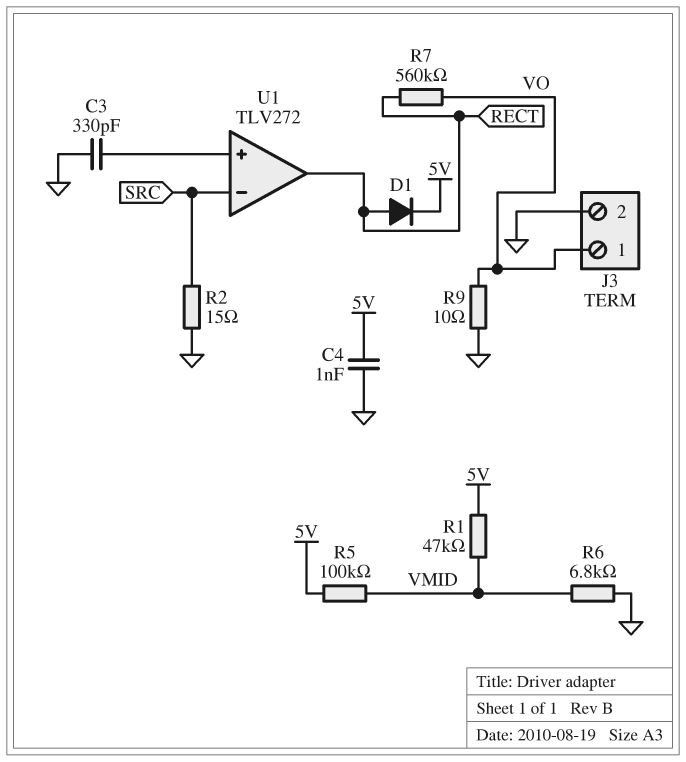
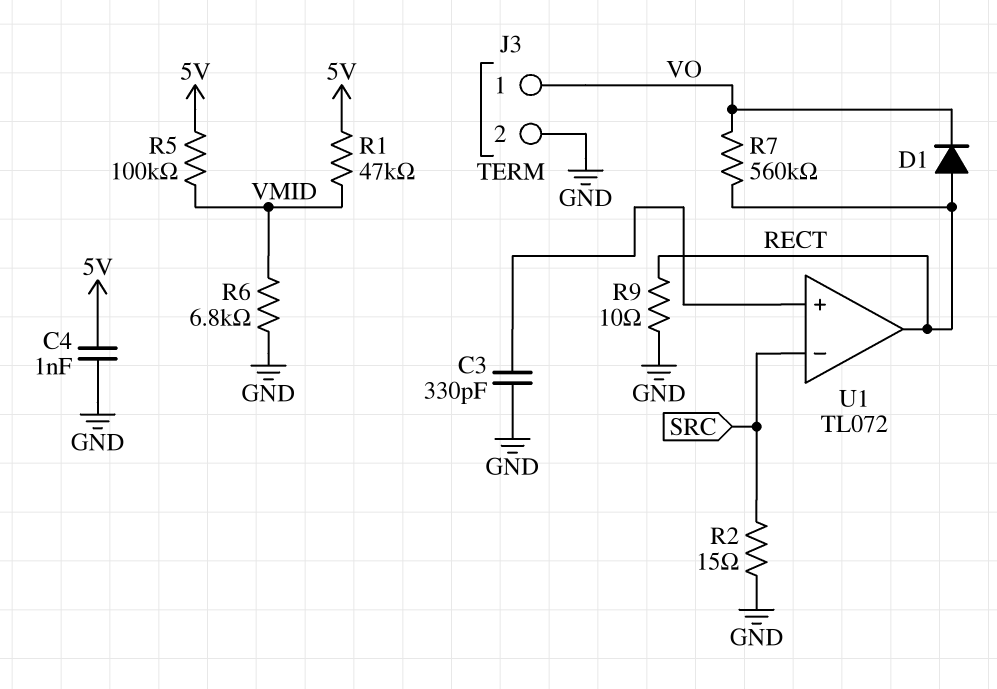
D1: diode (A RECT, K 5V) -> diode (A RECT, K VO)
R9: 10 (GND, VO) -> 10 (GND, RECT)
U1: TLV272 -> TL072

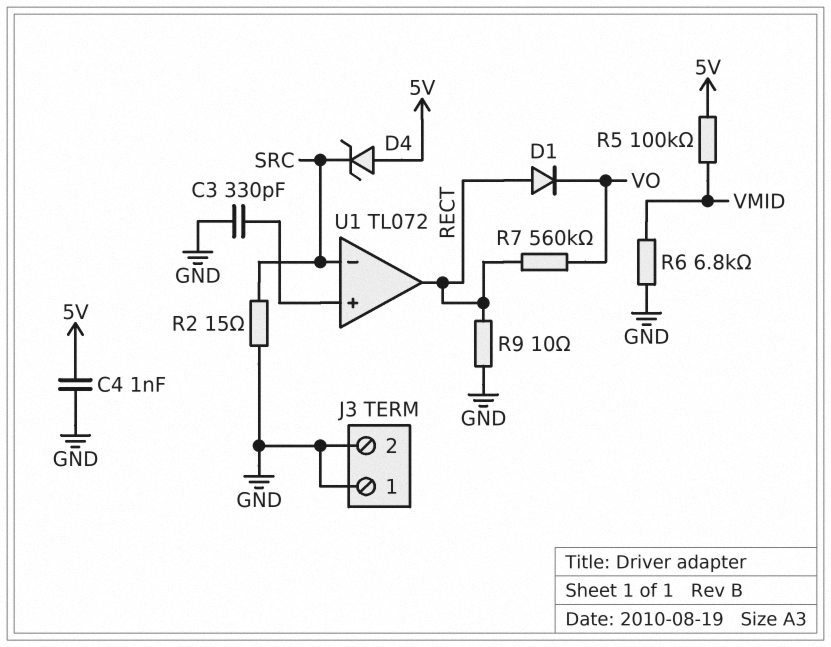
D4: none -> zener (A 5V, K SRC)
J3 pin 1: VO -> GND
R1: 47k (5V, VMID) -> none

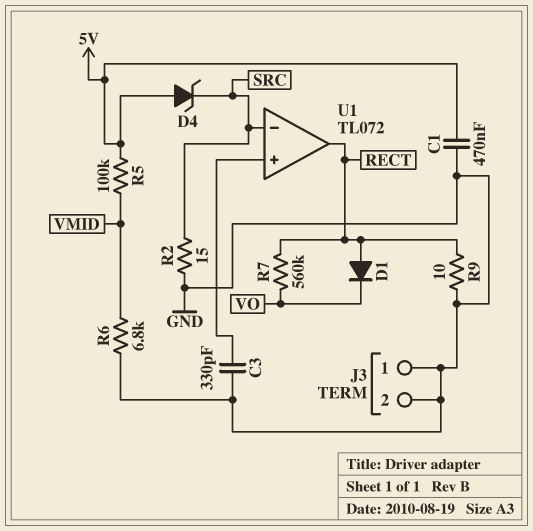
C1: none -> 470nF (5V, GND)
C4: 1nF (5V, GND) -> none

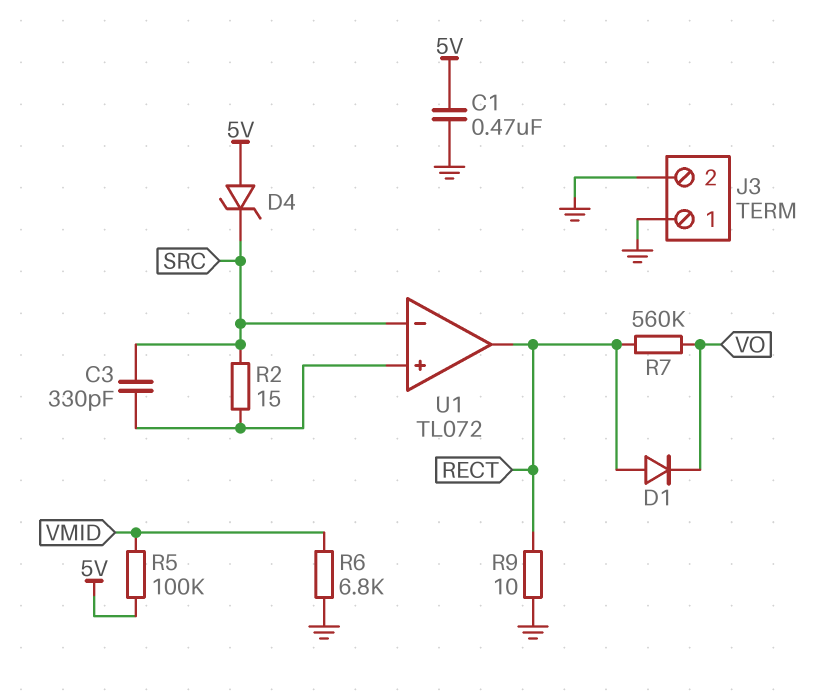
C3: 330pF (GND, U1/in+) -> 330pF (SRC, U1/in+)
R2: 15 (GND, SRC) -> 15 (SRC, U1/in+)

